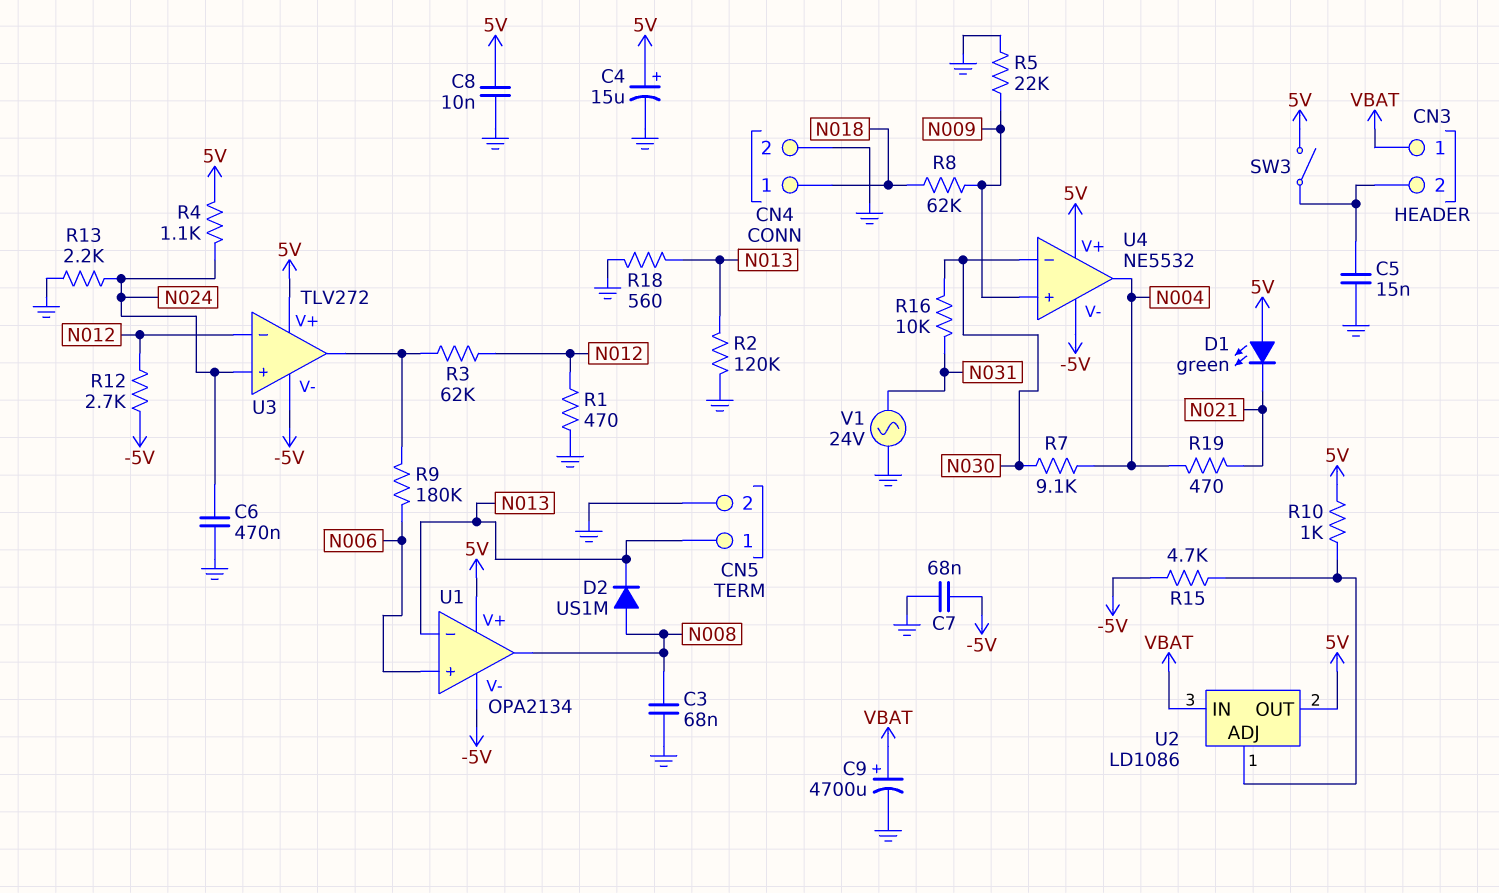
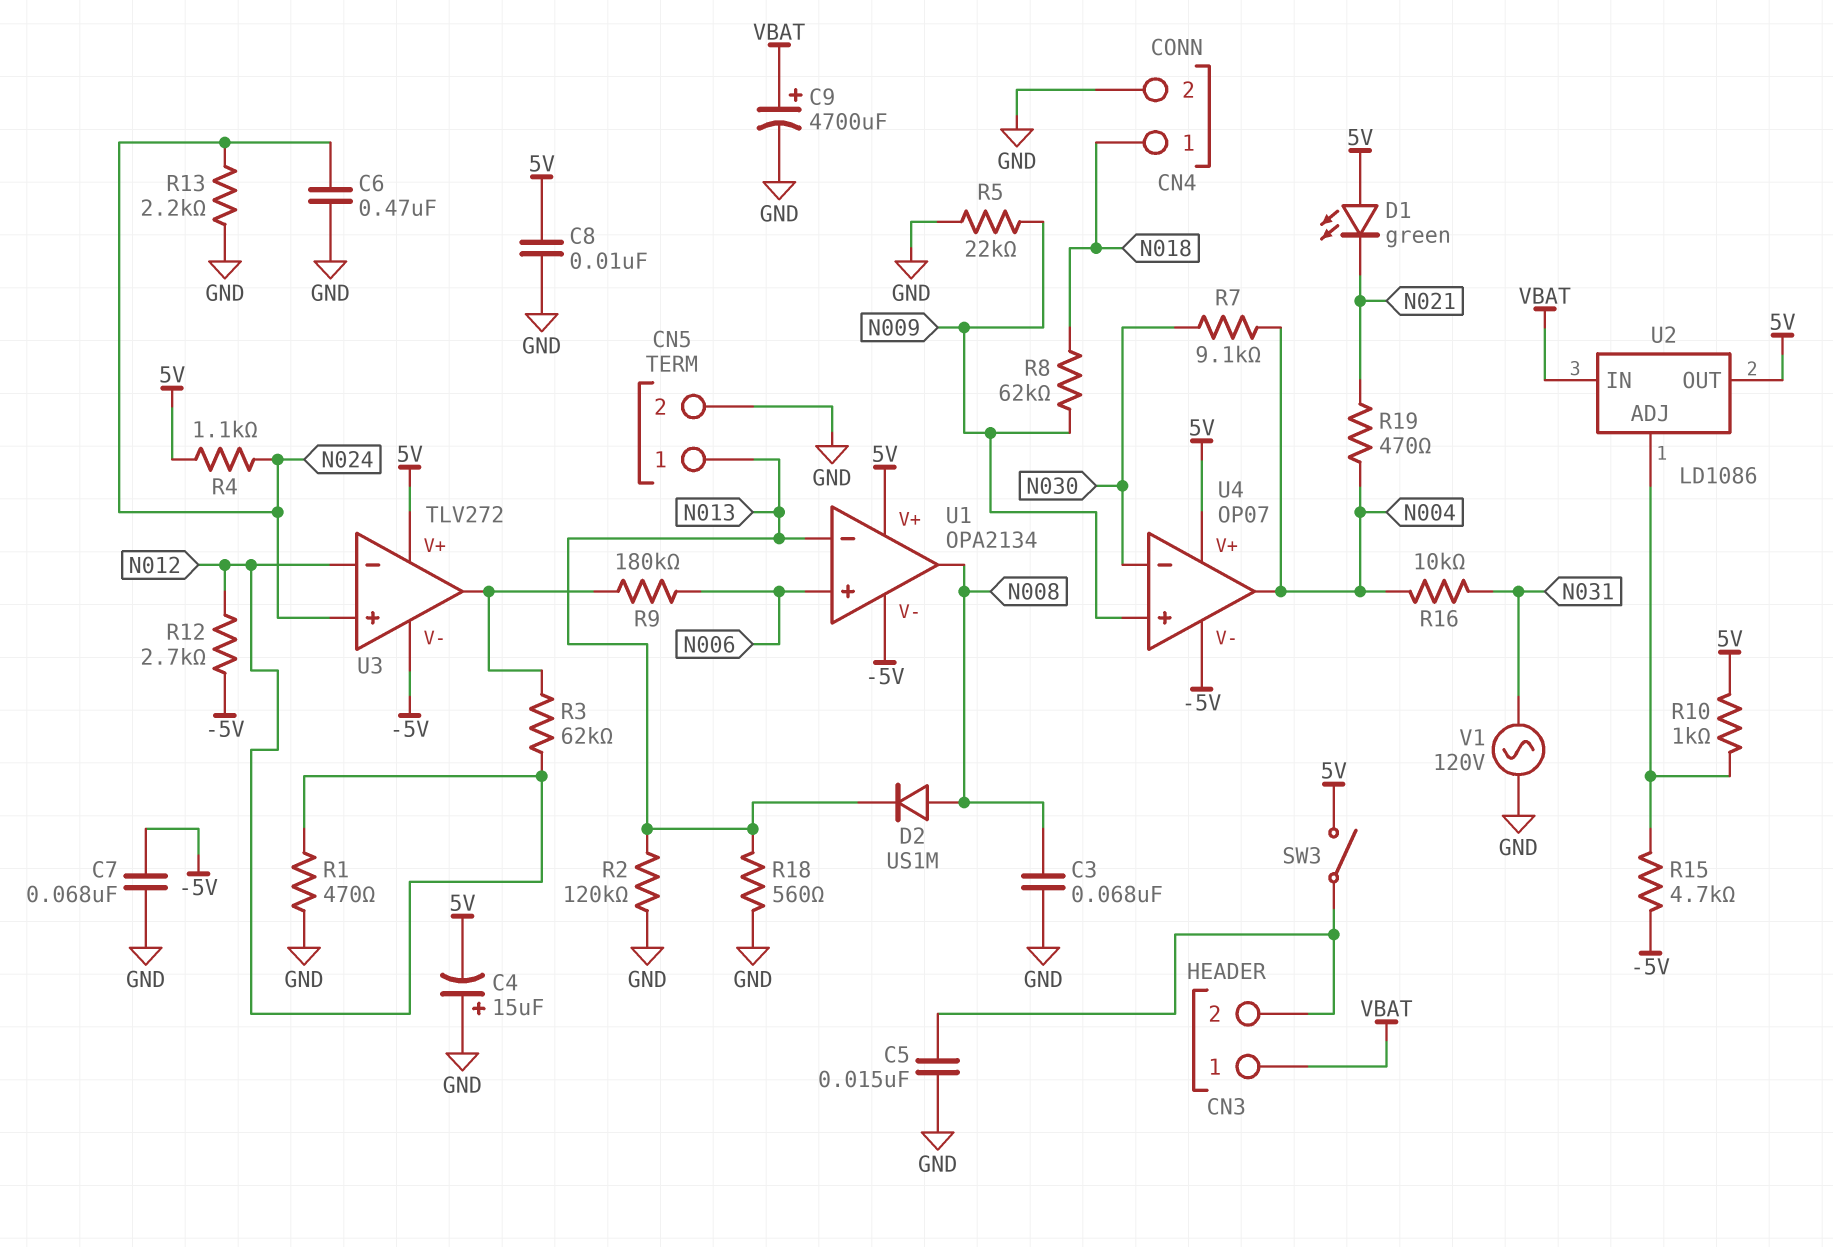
C4: 15uF (plus 5V, minus GND) -> 15uF (plus GND, minus 5V)
R16: 10k (N030, N031) -> 10k (N004, N031)
U4: NE5532 -> OP07
V1: AC 24V (GND, N031) -> AC 120V (GND, N031)

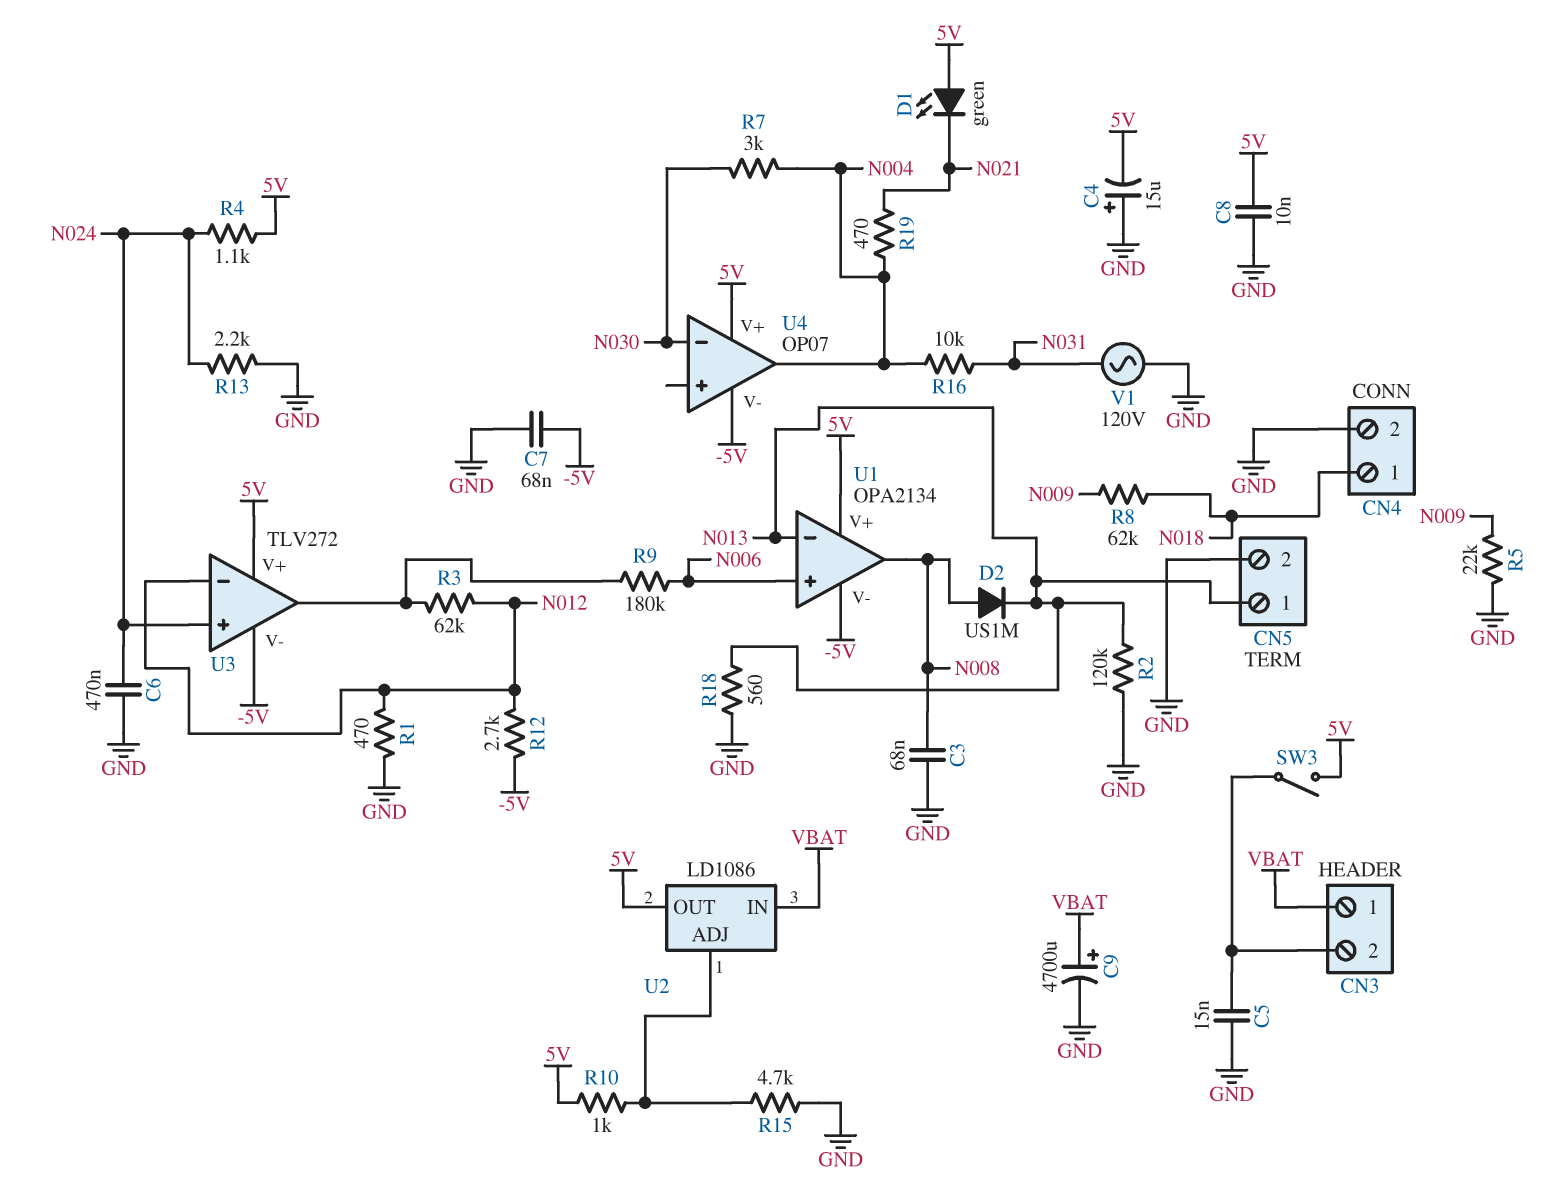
R7: 9.1k (N004, N030) -> 3k (N004, N030)
R15: 4.7k (-5V, U2/ADJ) -> 4.7k (GND, U2/ADJ)
U4 pin in+: N009 -> none

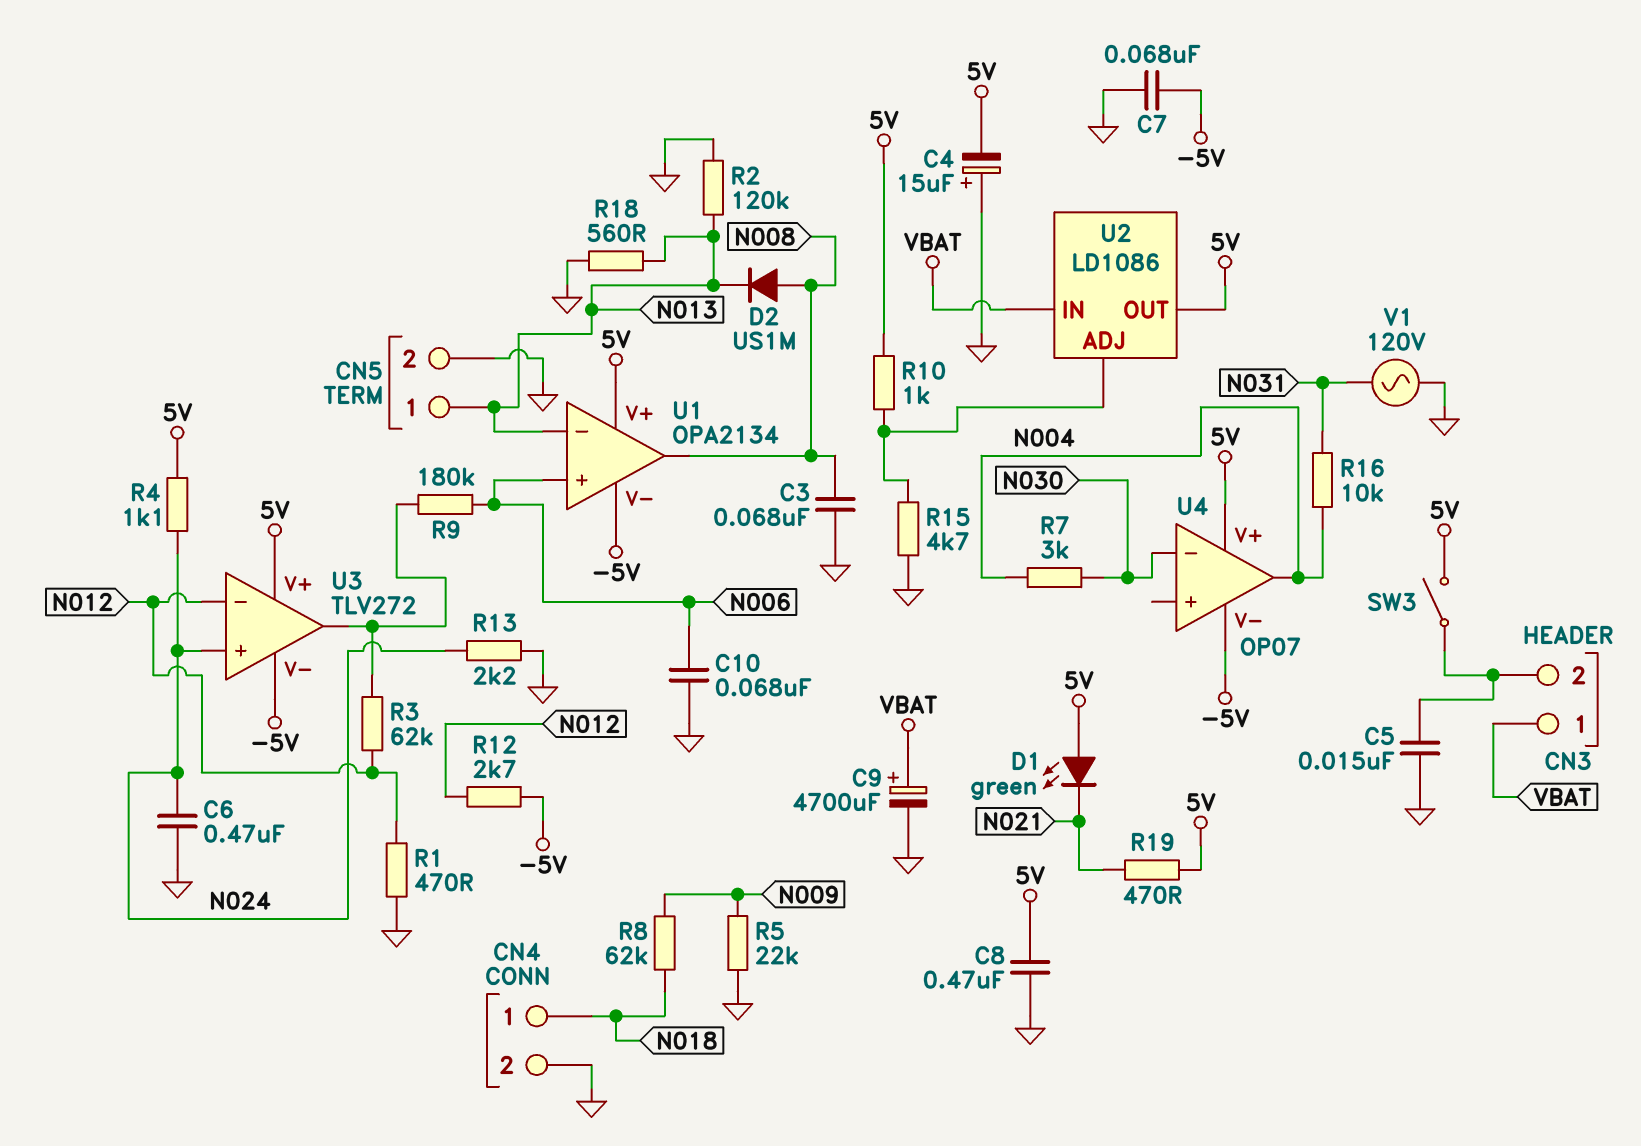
C8: 10nF (5V, GND) -> 470nF (5V, GND)
C10: none -> 68nF (GND, N006)
R19: 470 (N004, N021) -> 470 (5V, N021)

